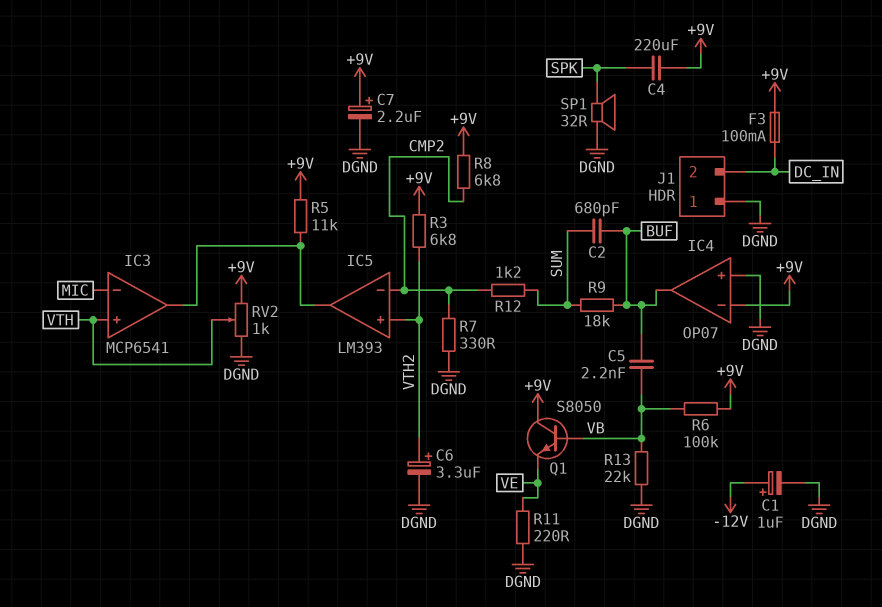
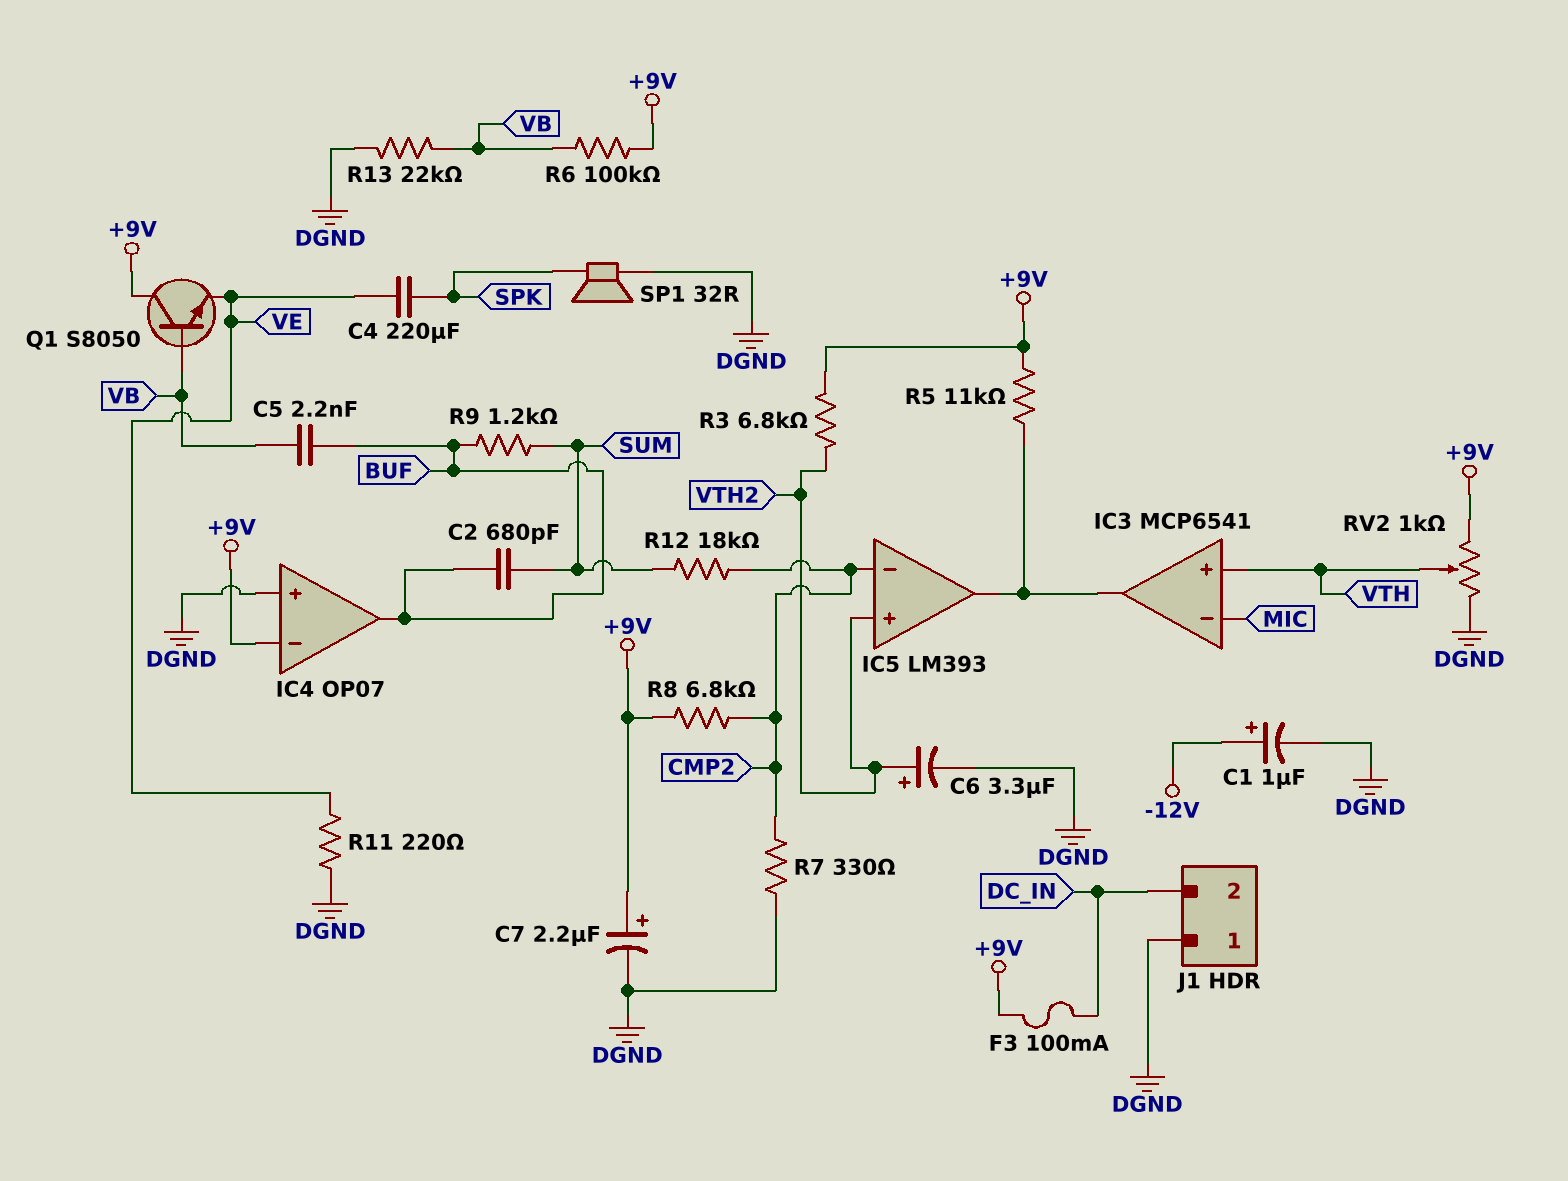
C4: 220uF (+9V, SPK) -> 220uF (SPK, VE)
R9: 18k (BUF, SUM) -> 1.2k (BUF, SUM)
R12: 1.2k (CMP2, SUM) -> 18k (CMP2, SUM)

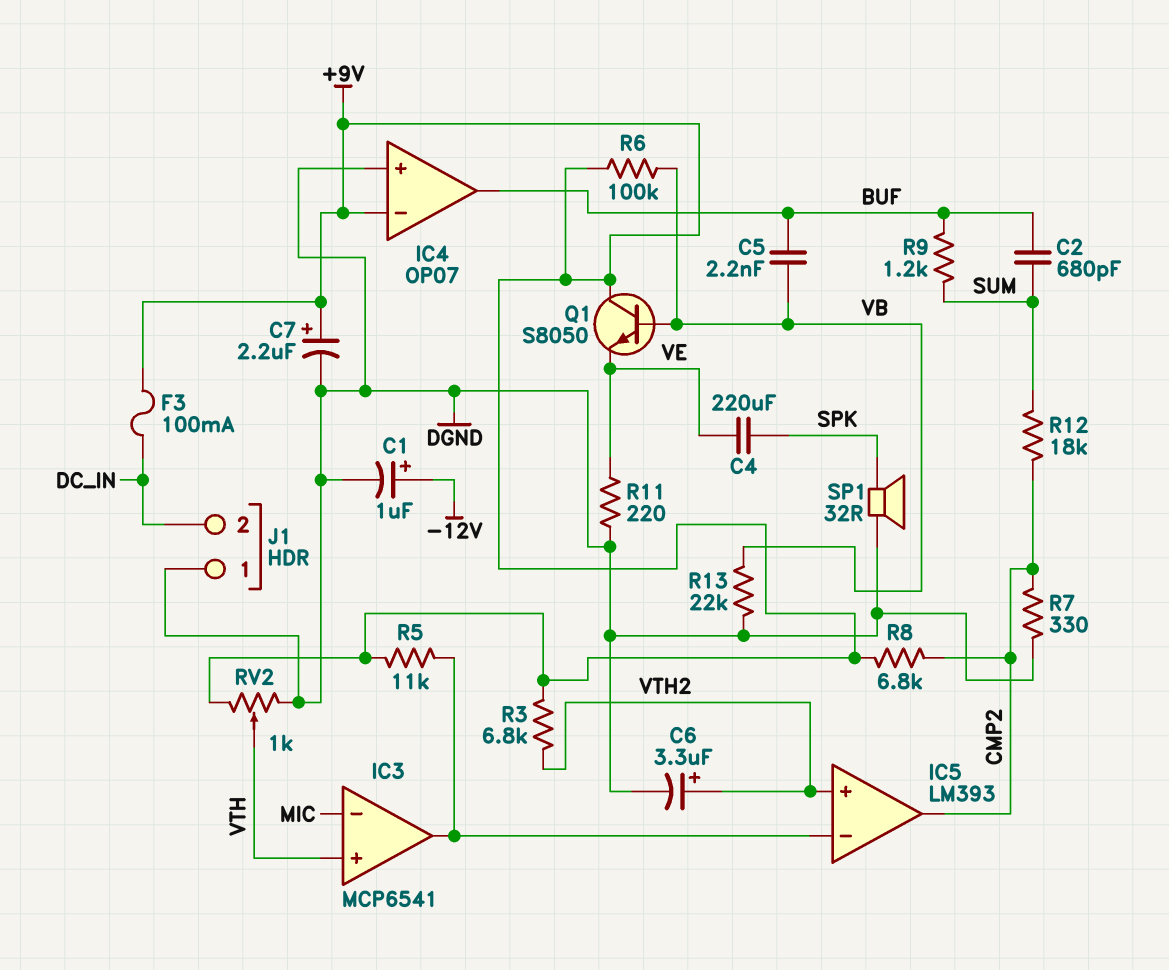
IC5 pin in-: CMP2 -> IC3/out
IC5 pin out: IC3/out -> CMP2

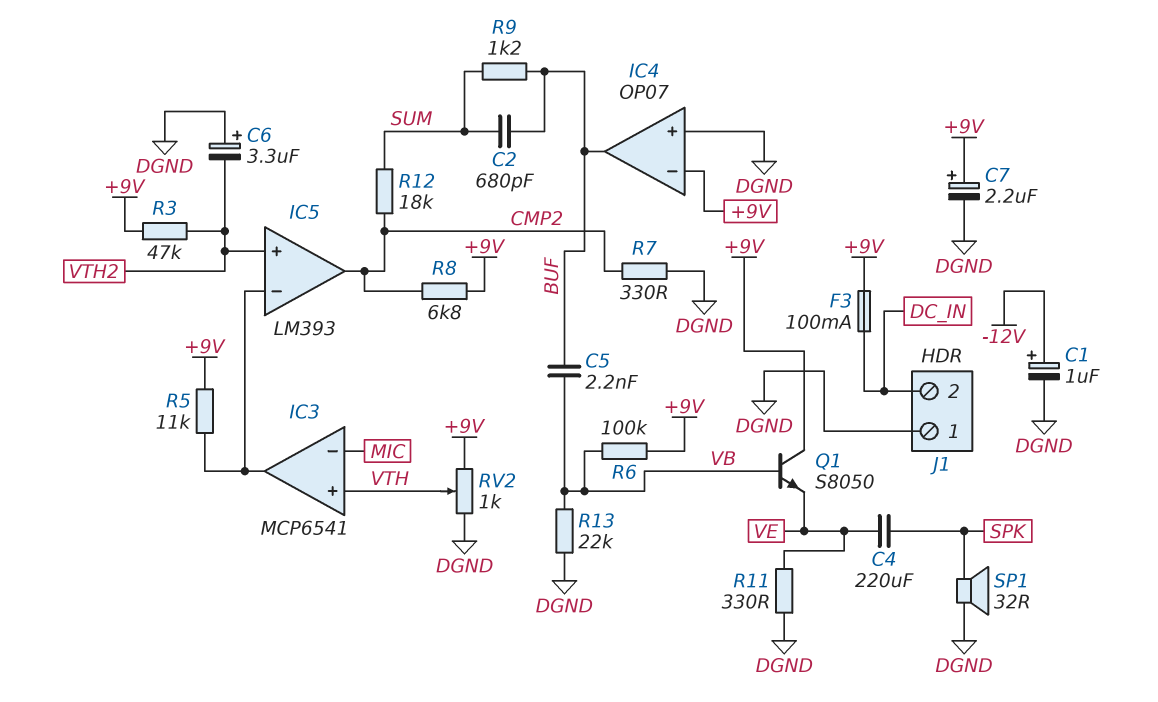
C6: 3.3uF (plus VTH2, minus DGND) -> 3.3uF (plus DGND, minus VTH2)
R3: 6.8k (+9V, VTH2) -> 47k (+9V, VTH2)
R11: 220 (DGND, VE) -> 330 (DGND, VE)

